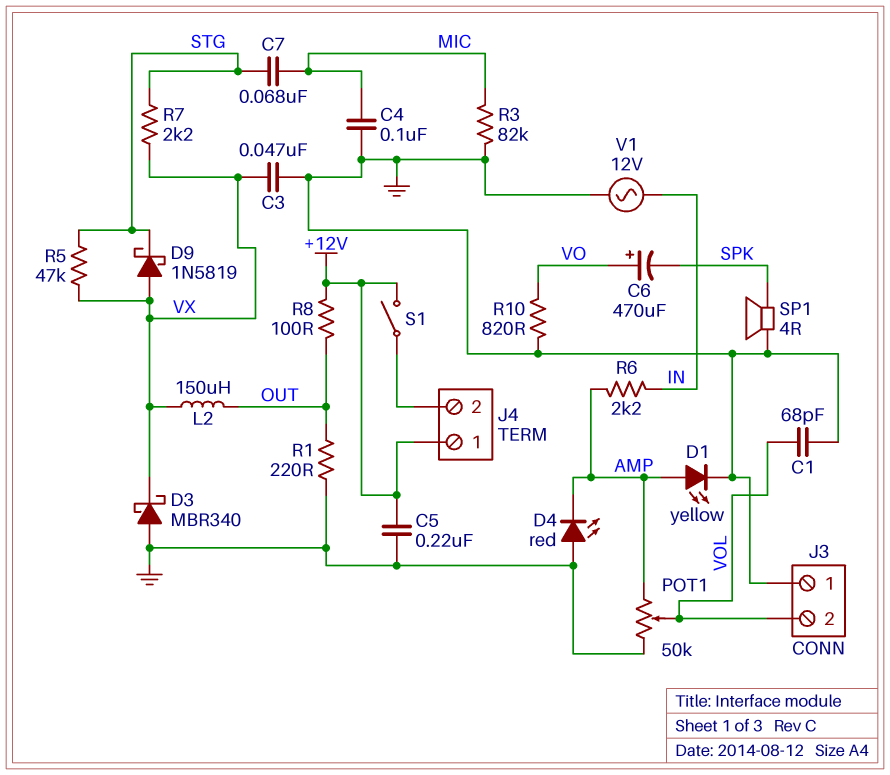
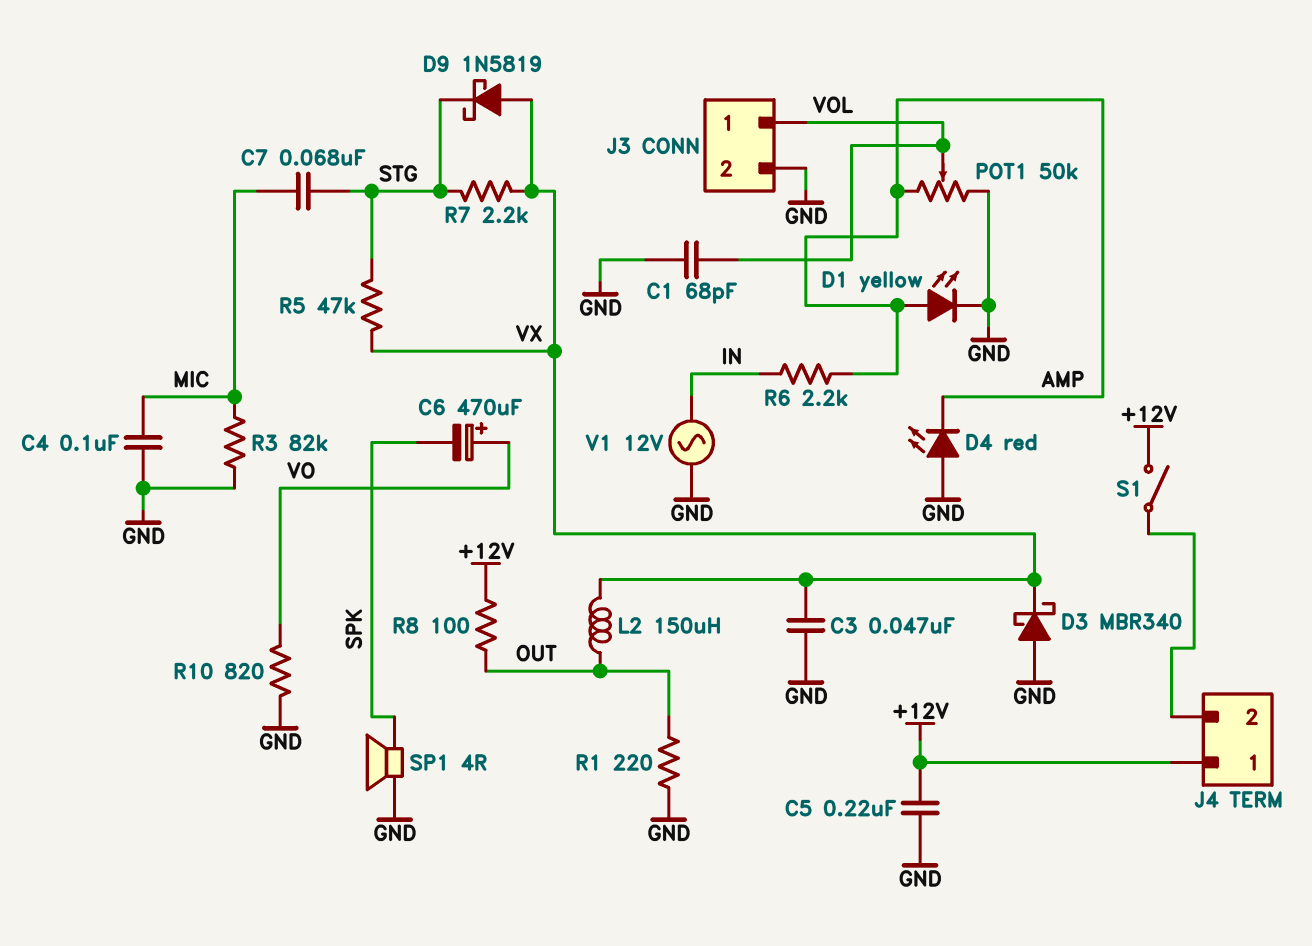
J3 pin 1: GND -> VOL
J3 pin 2: VOL -> GND

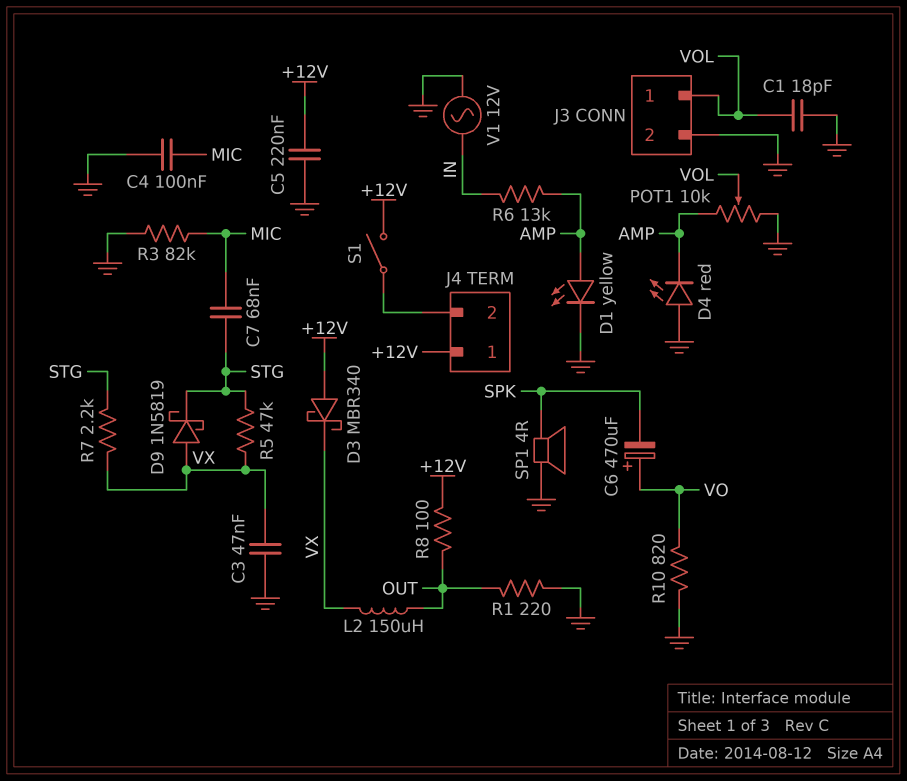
C1: 68pF (GND, VOL) -> 18pF (GND, VOL)
D3: schottky MBR340 (A GND, K VX) -> schottky MBR340 (A +12V, K VX)
POT1: 50k (AMP, GND, wiper VOL) -> 10k (AMP, GND, wiper VOL)
R6: 2.2k (AMP, IN) -> 13k (AMP, IN)

